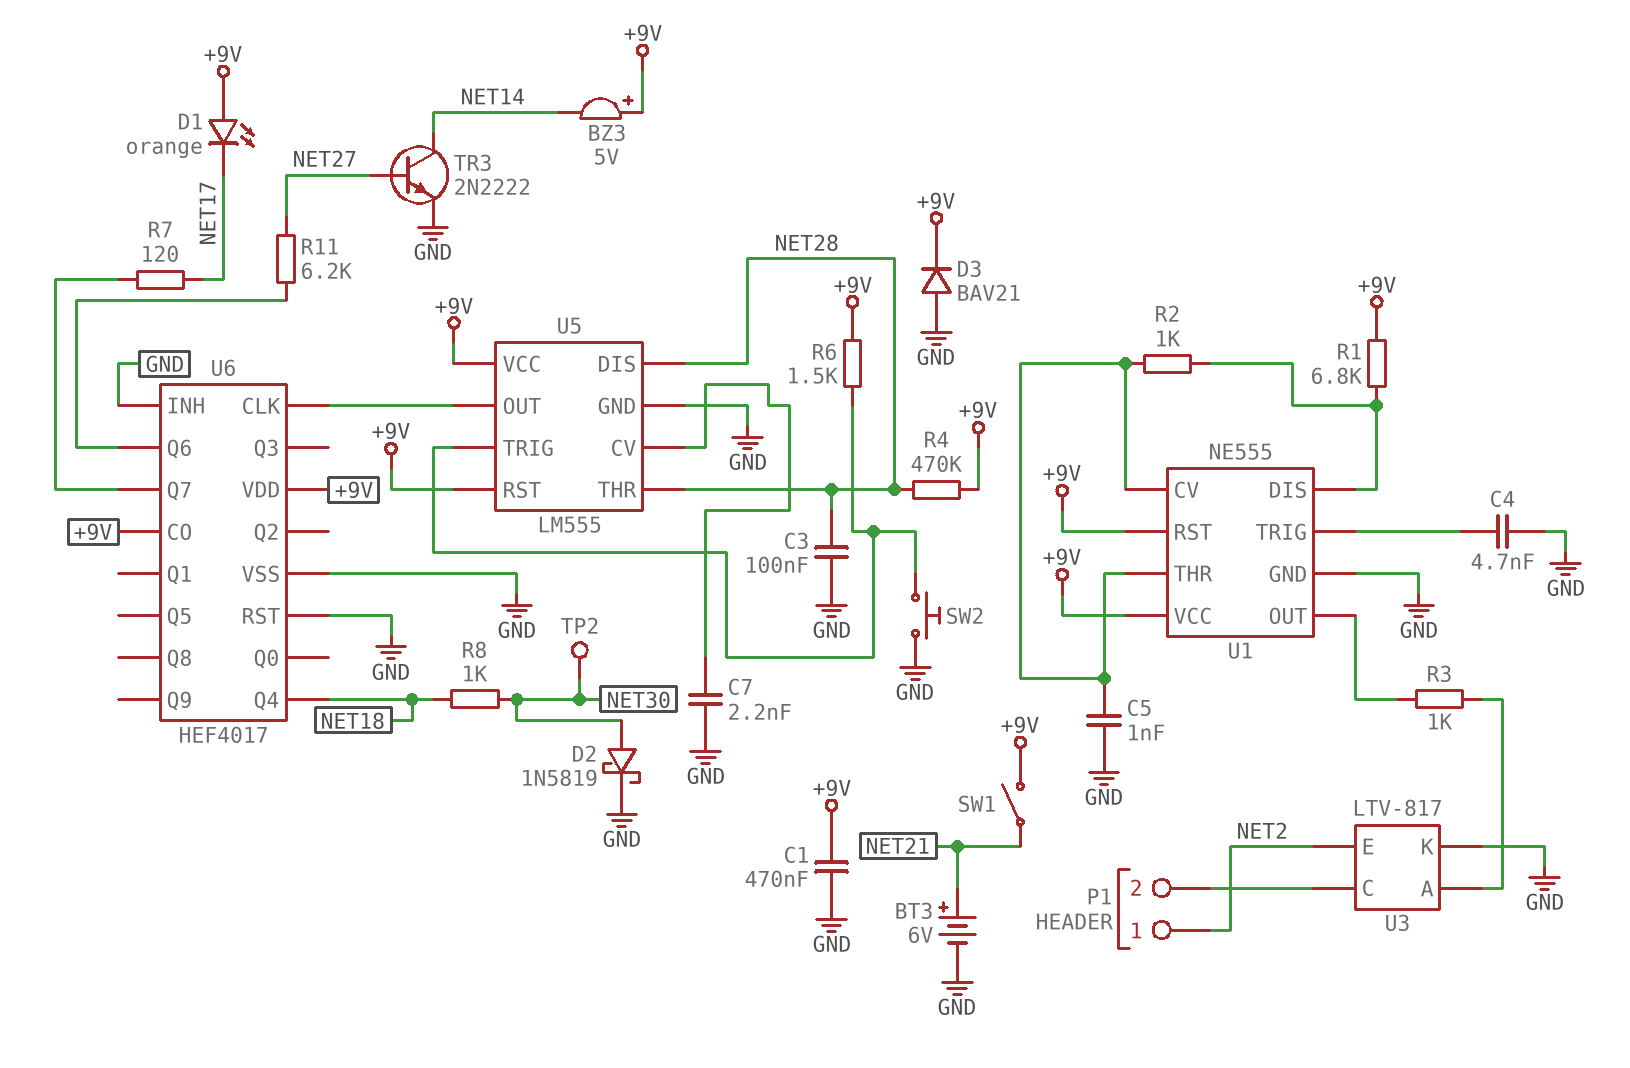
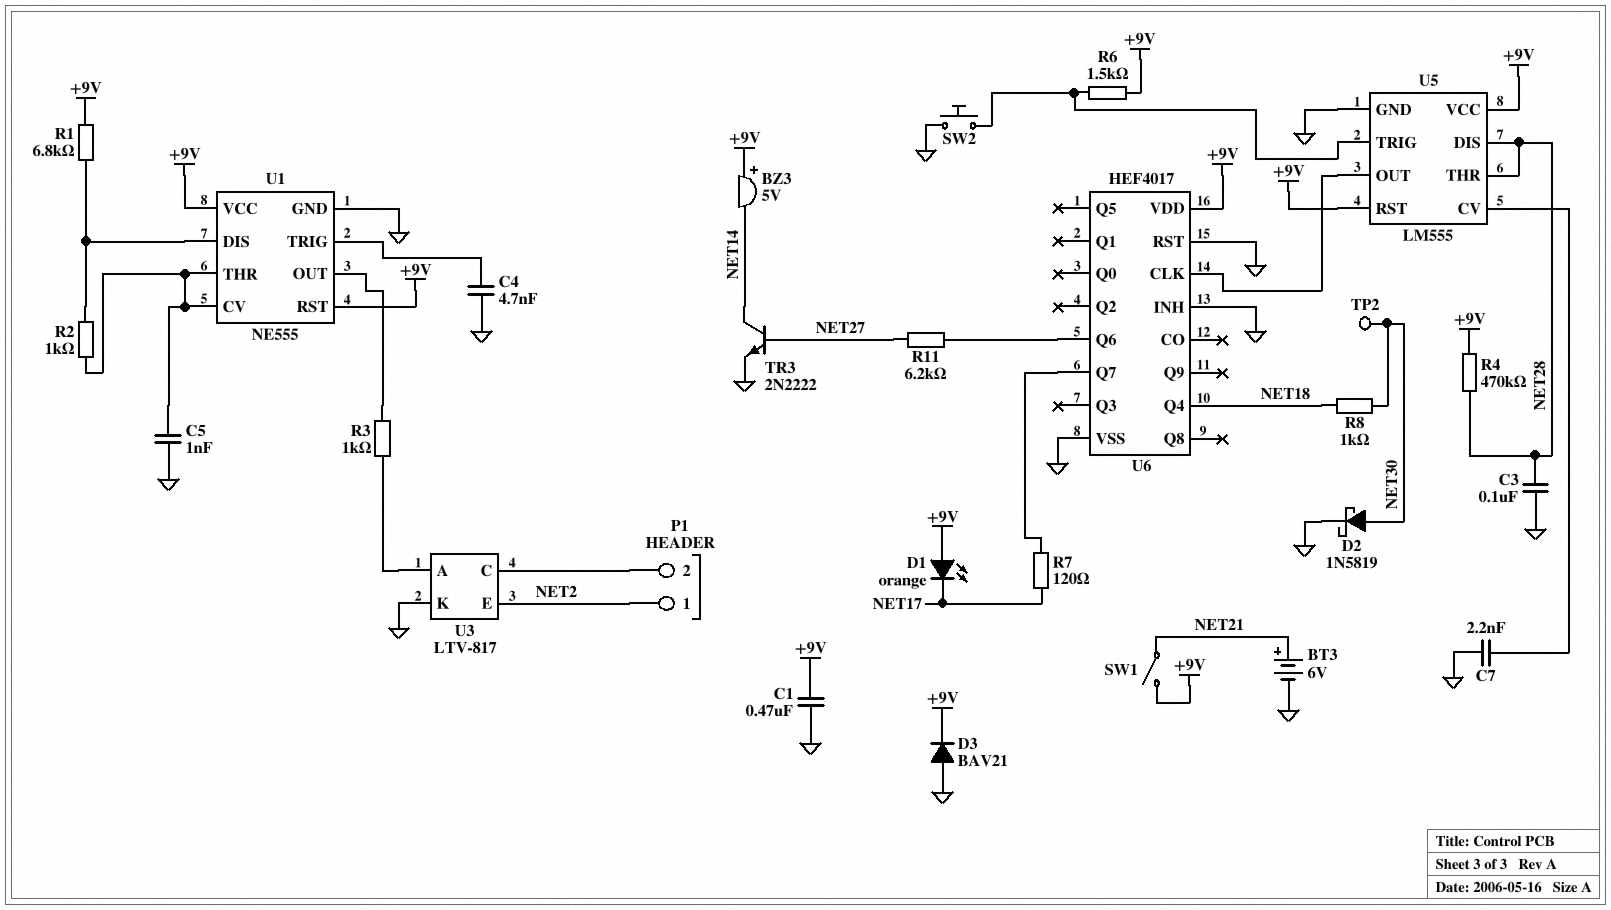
U6 pin CO: +9V -> none

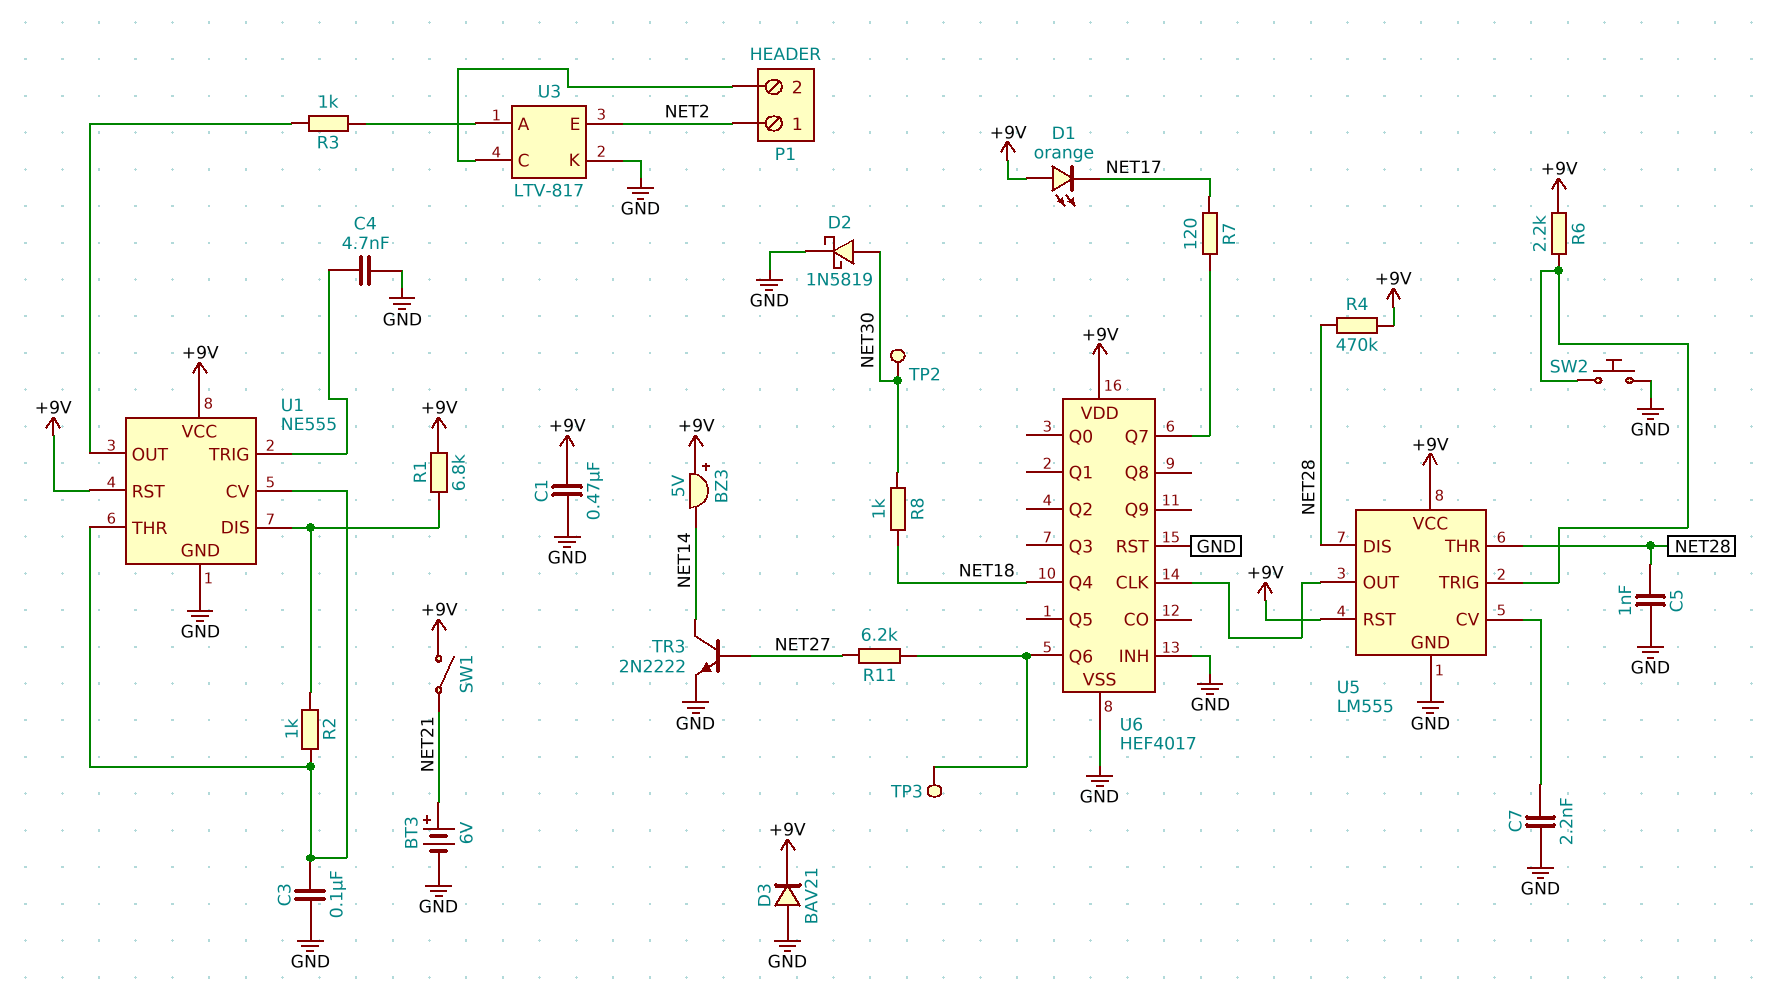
C3: 100nF (GND, NET28) -> 100nF (GND, U1/CV)
C5: 1nF (GND, U1/CV) -> 1nF (GND, NET28)
R6: 1.5k (+9V, U5/TRIG) -> 2.2k (+9V, U5/TRIG)
TP3: none -> test point (U6/Q6)

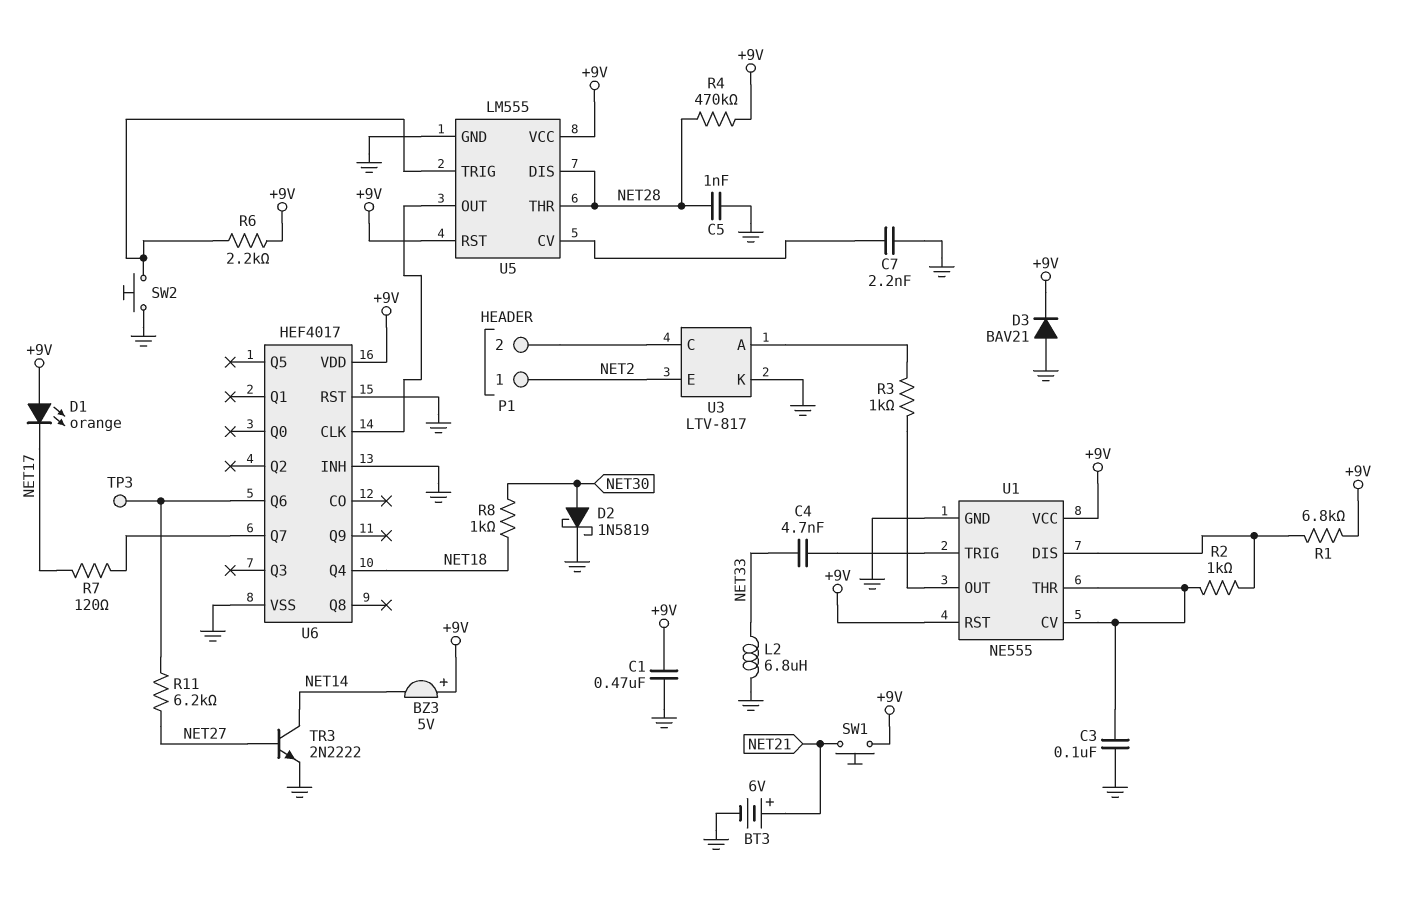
C4: 4.7nF (GND, U1/TRIG) -> 4.7nF (NET33, U1/TRIG)
L2: none -> 6.8uH (GND, NET33)
SW1: switch (+9V, NET21) -> button (+9V, NET21)
TP2: test point (NET30) -> none

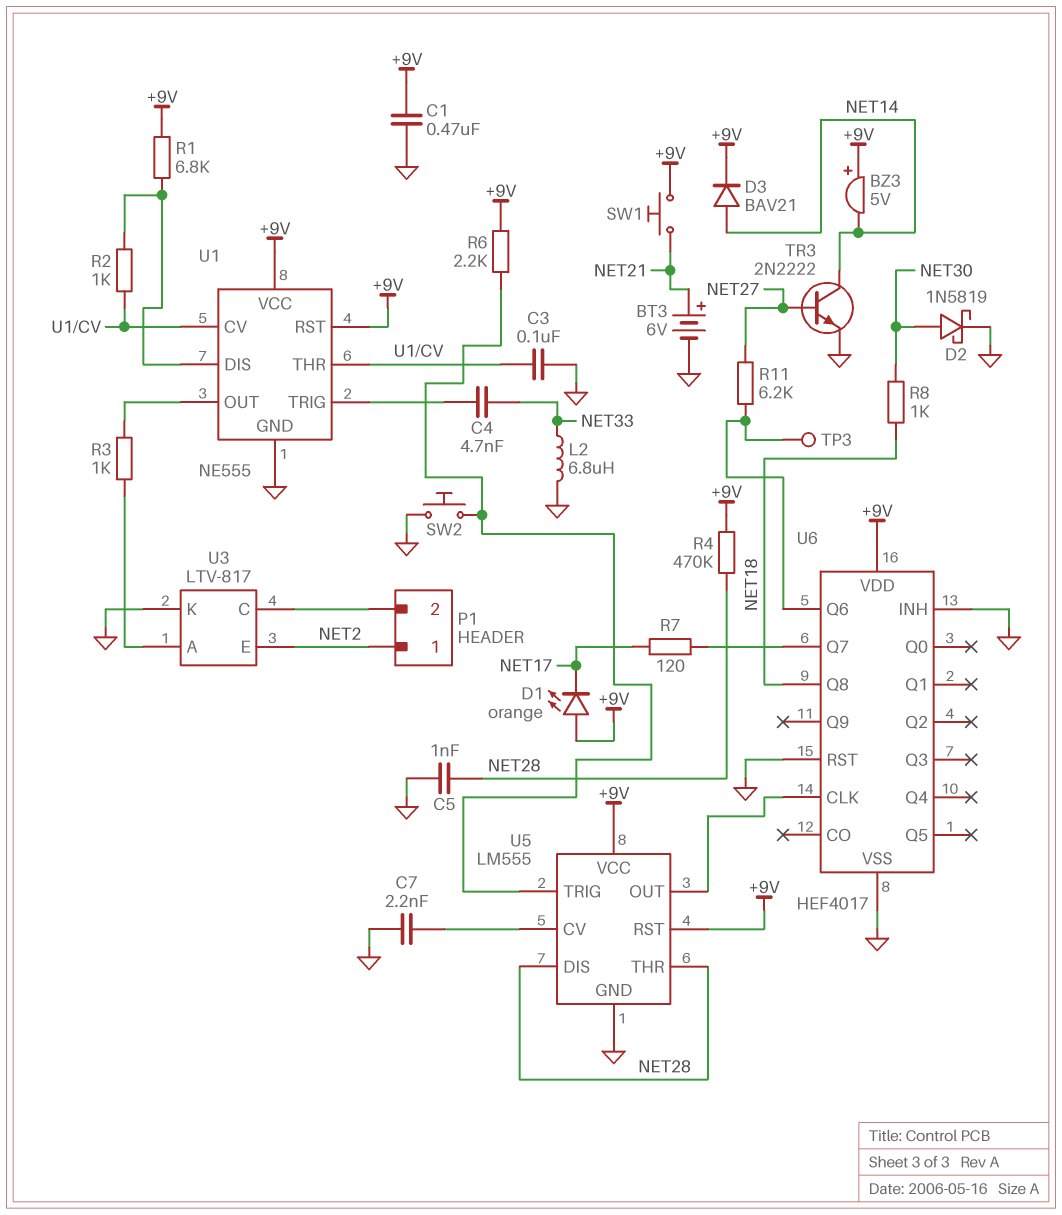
D3: diode BAV21 (A GND, K +9V) -> diode BAV21 (A NET14, K +9V)
U6 pin Q4: NET18 -> none
U6 pin Q8: none -> NET18

